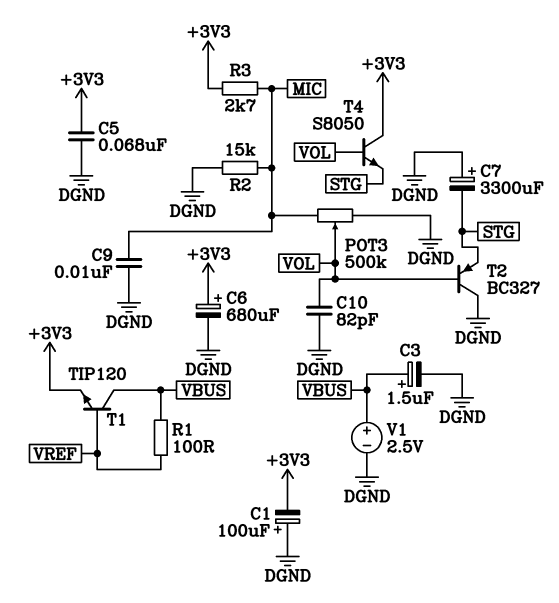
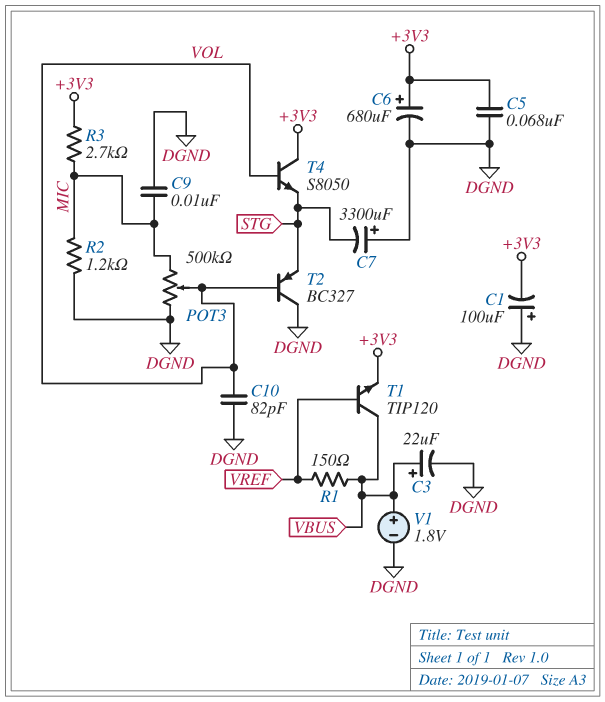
C3: 1.5uF (plus VBUS, minus DGND) -> 22uF (plus VBUS, minus DGND)
R1: 100 (VBUS, VREF) -> 150 (VBUS, VREF)
R2: 15k (DGND, MIC) -> 1.2k (DGND, MIC)
V1: 2.5V (plus VBUS, minus DGND) -> 1.8V (plus VBUS, minus DGND)

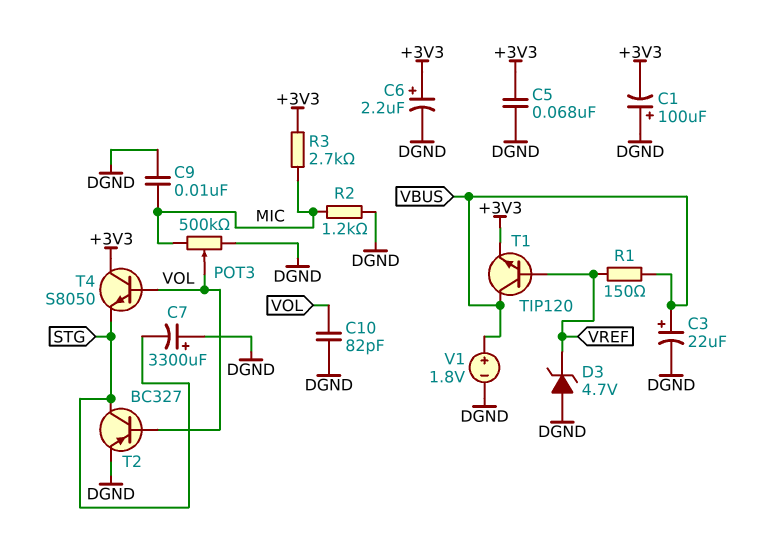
C6: 680uF (plus +3V3, minus DGND) -> 2.2uF (plus +3V3, minus DGND)
D3: none -> zener 4.7V (A DGND, K VREF)
T2: PNP BC327 (B VOL, C DGND, E STG) -> PNP BC327 (B VOL, C STG, E DGND)

